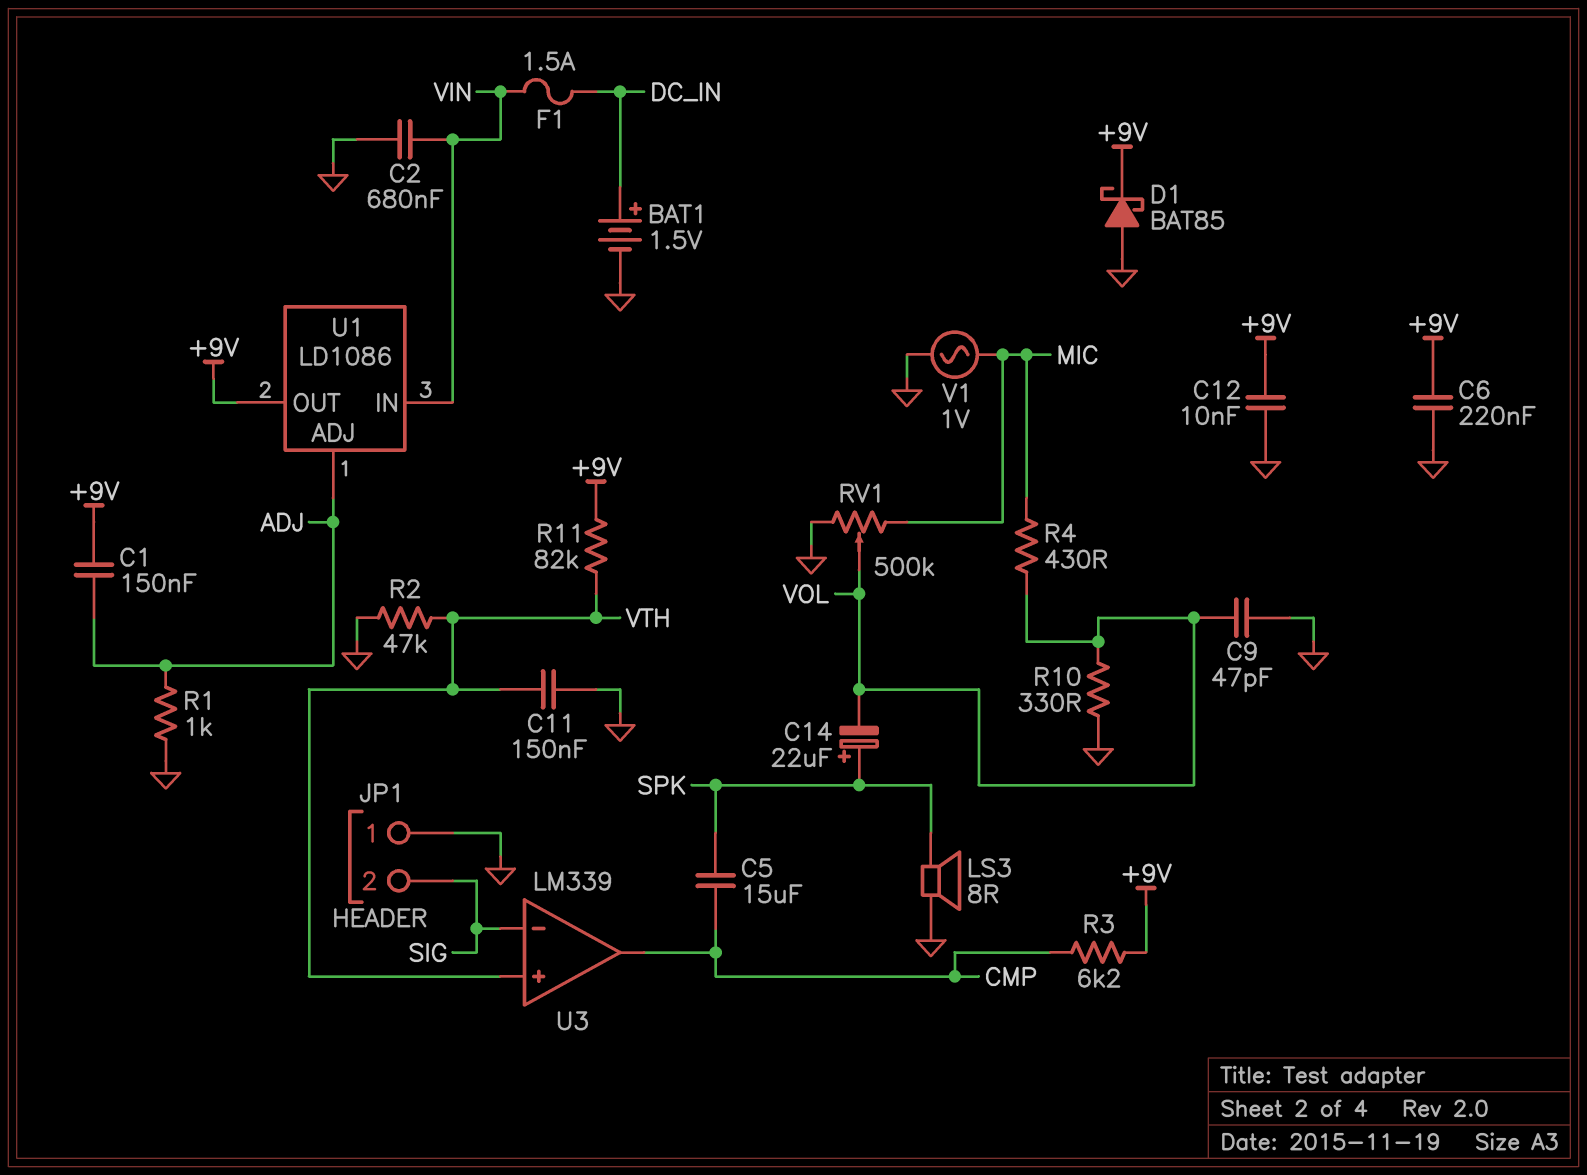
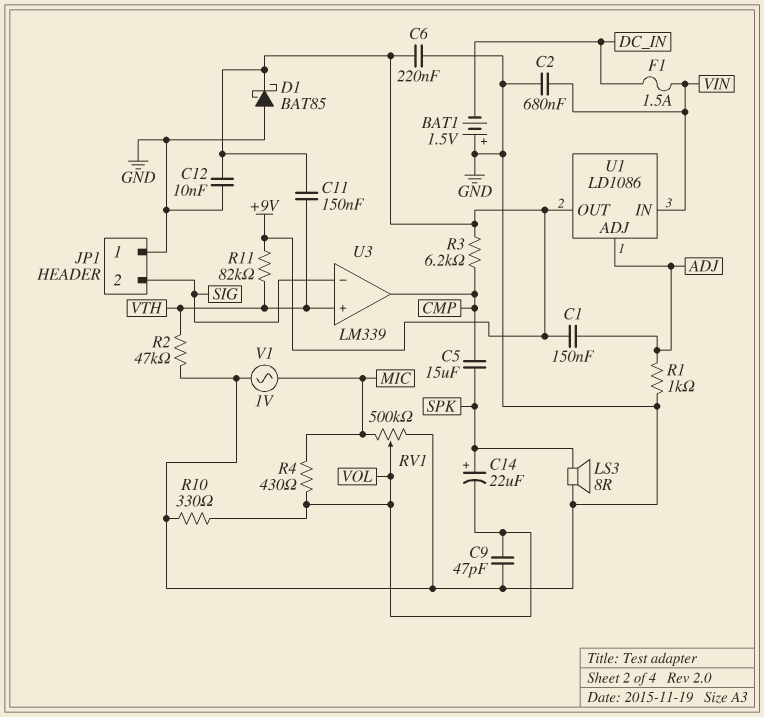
BAT1: 1.5V (plus DC_IN, minus GND) -> 1.5V (plus GND, minus DC_IN)
C11: 150nF (GND, VTH) -> 150nF (+9V, VTH)

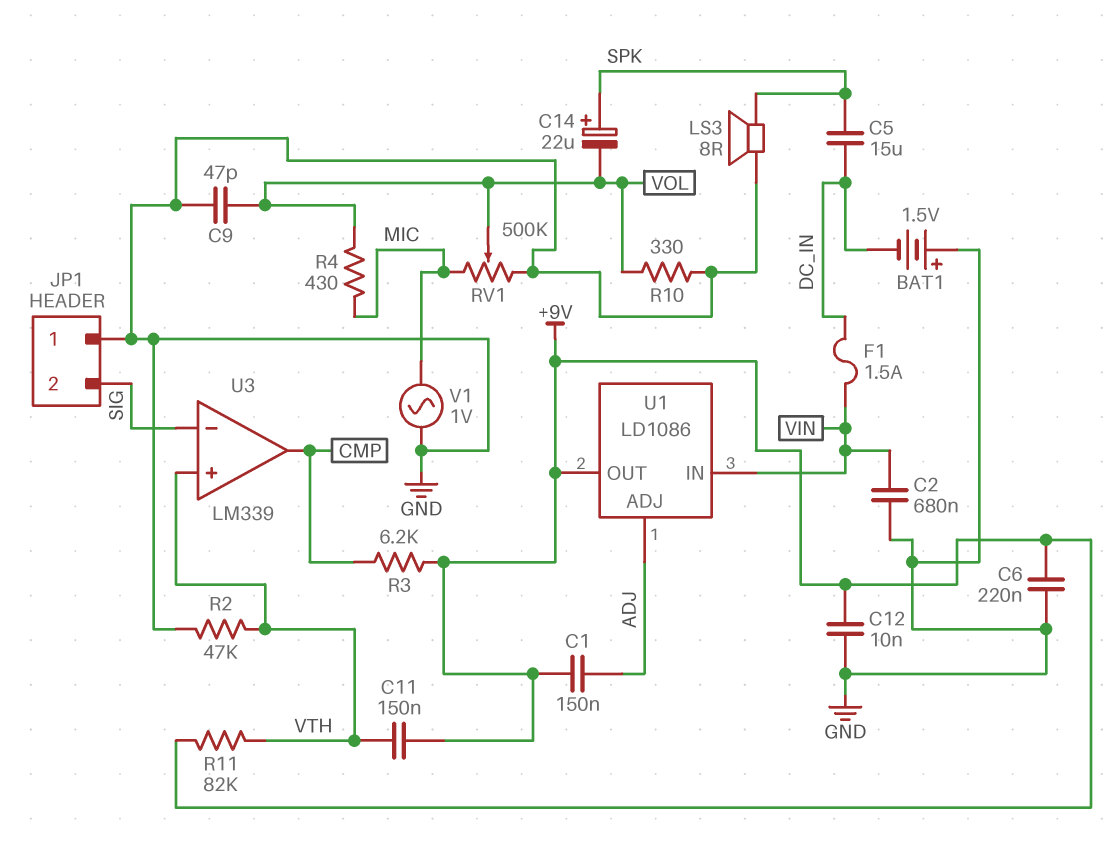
C5: 15uF (CMP, SPK) -> 15uF (DC_IN, SPK)
D1: schottky BAT85 (A GND, K +9V) -> none
R1: 1k (ADJ, GND) -> none

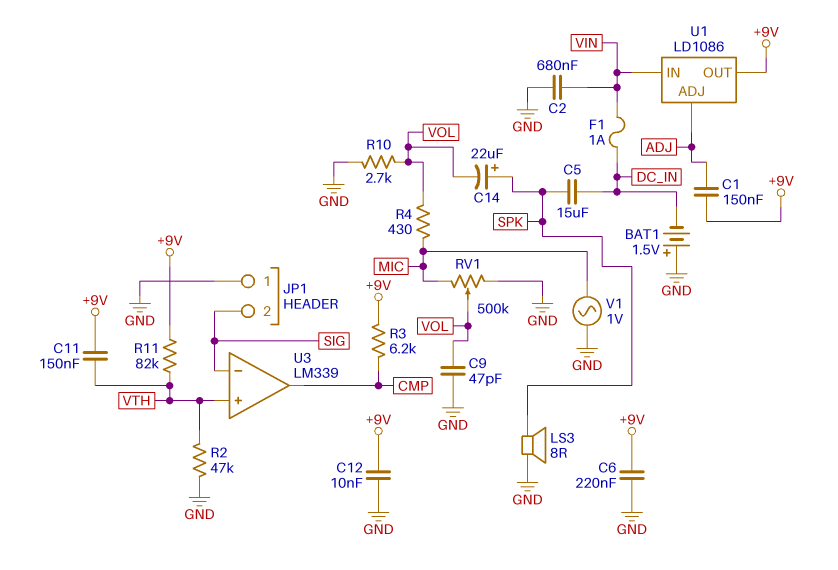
F1: 1.5A (DC_IN, VIN) -> 1A (DC_IN, VIN)
R10: 330 (GND, VOL) -> 2.7k (GND, VOL)

